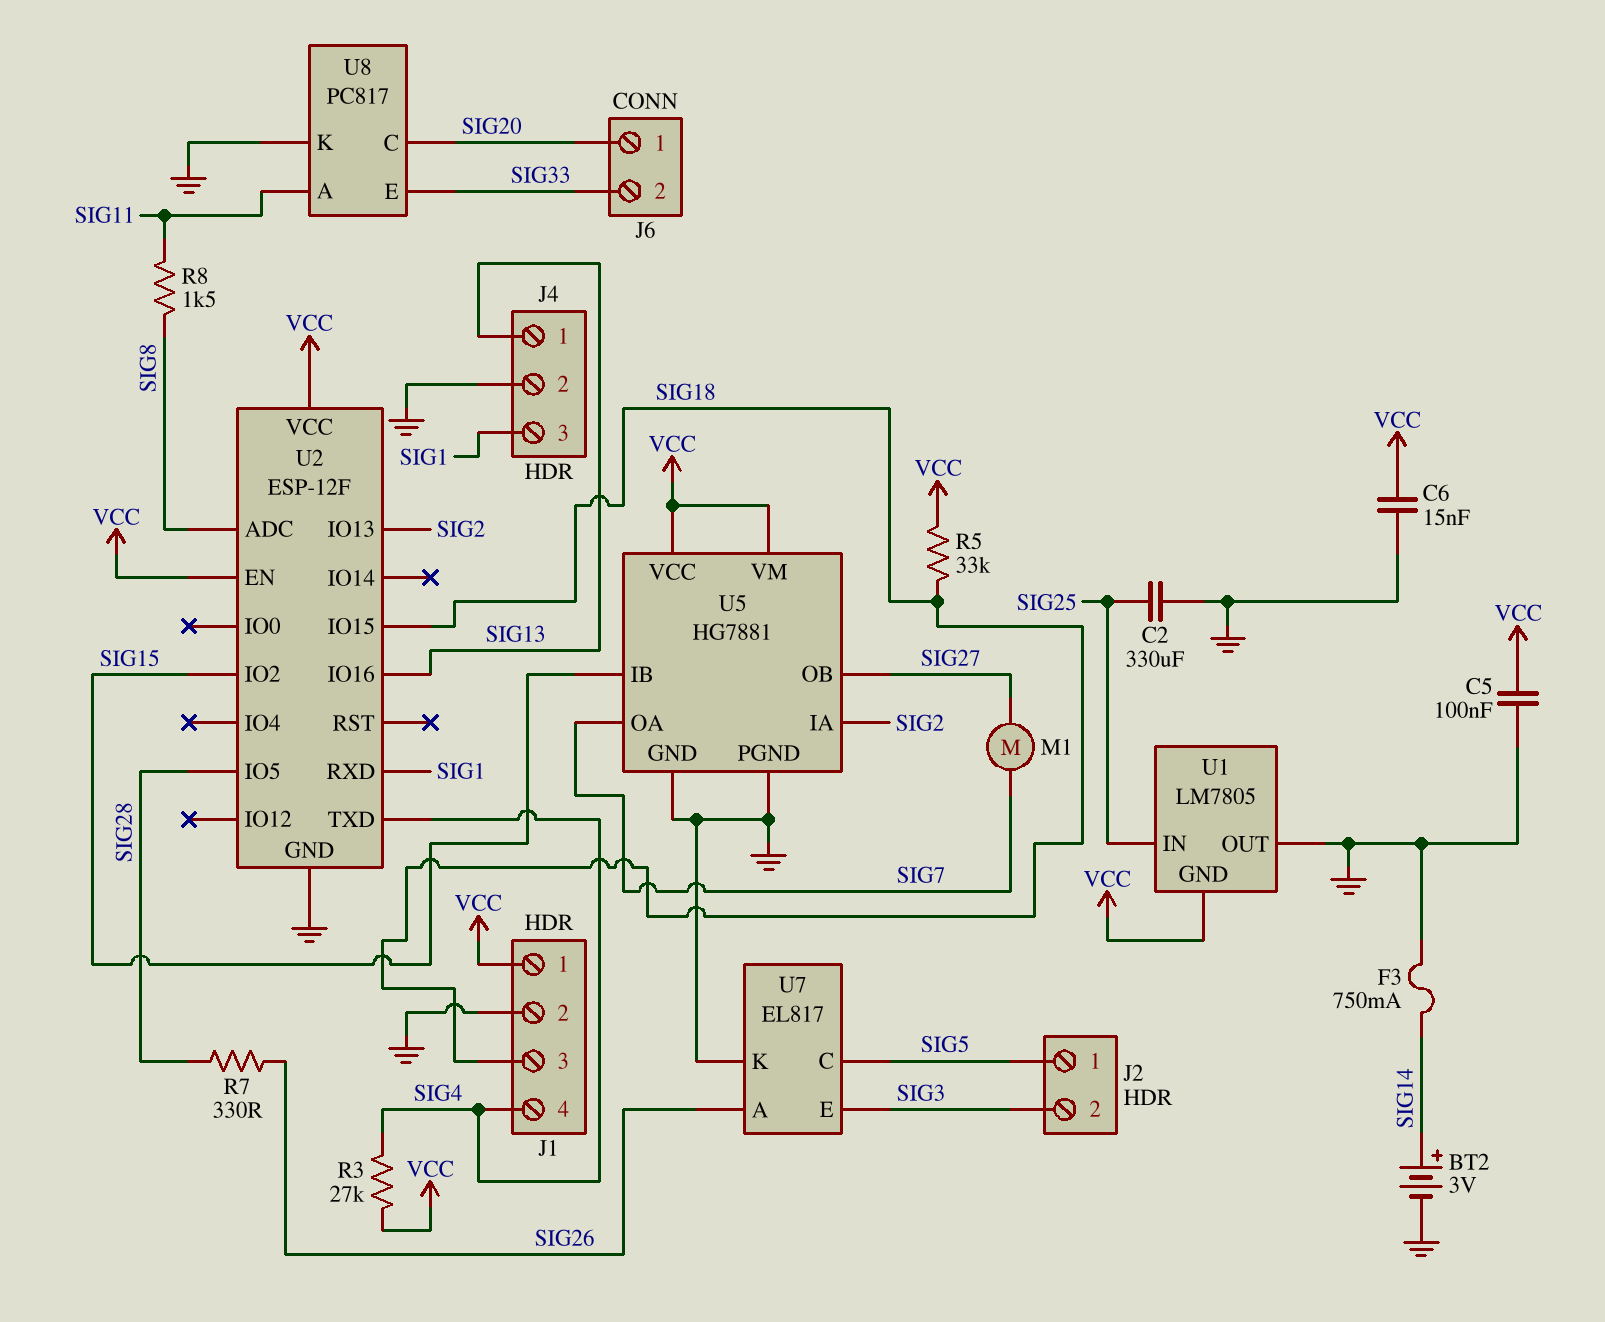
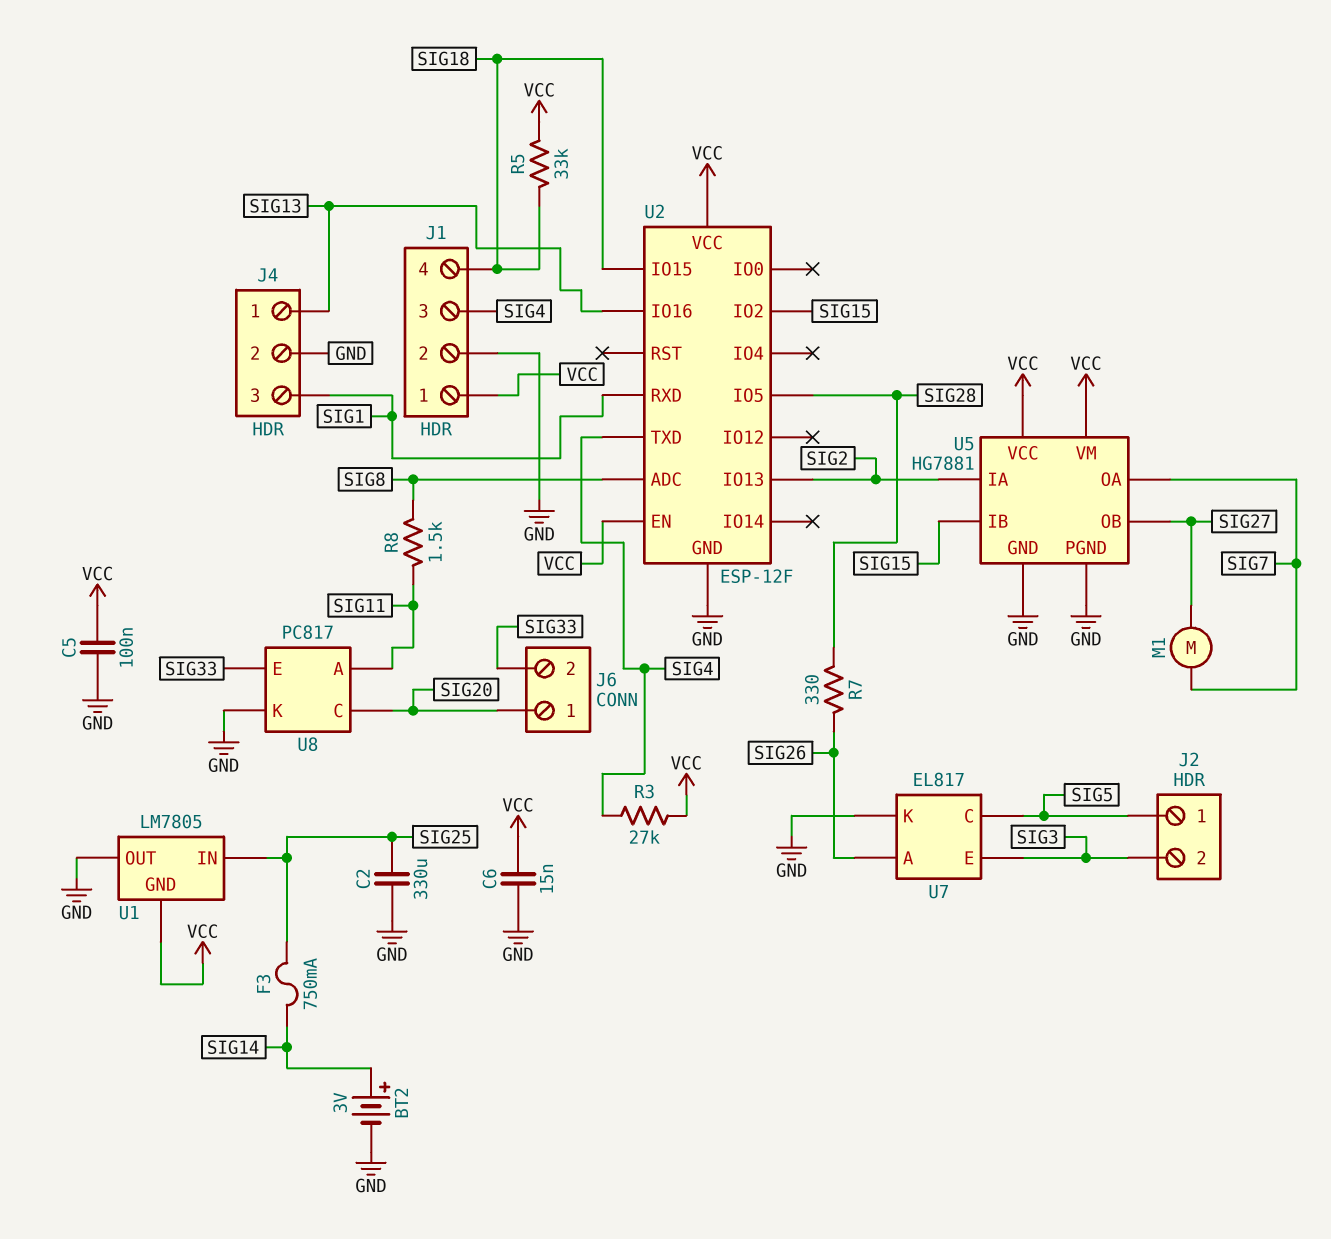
F3: 750mA (GND, SIG14) -> 750mA (SIG14, SIG25)
J1 pin 3: SIG18 -> SIG4
J1 pin 4: SIG4 -> SIG18

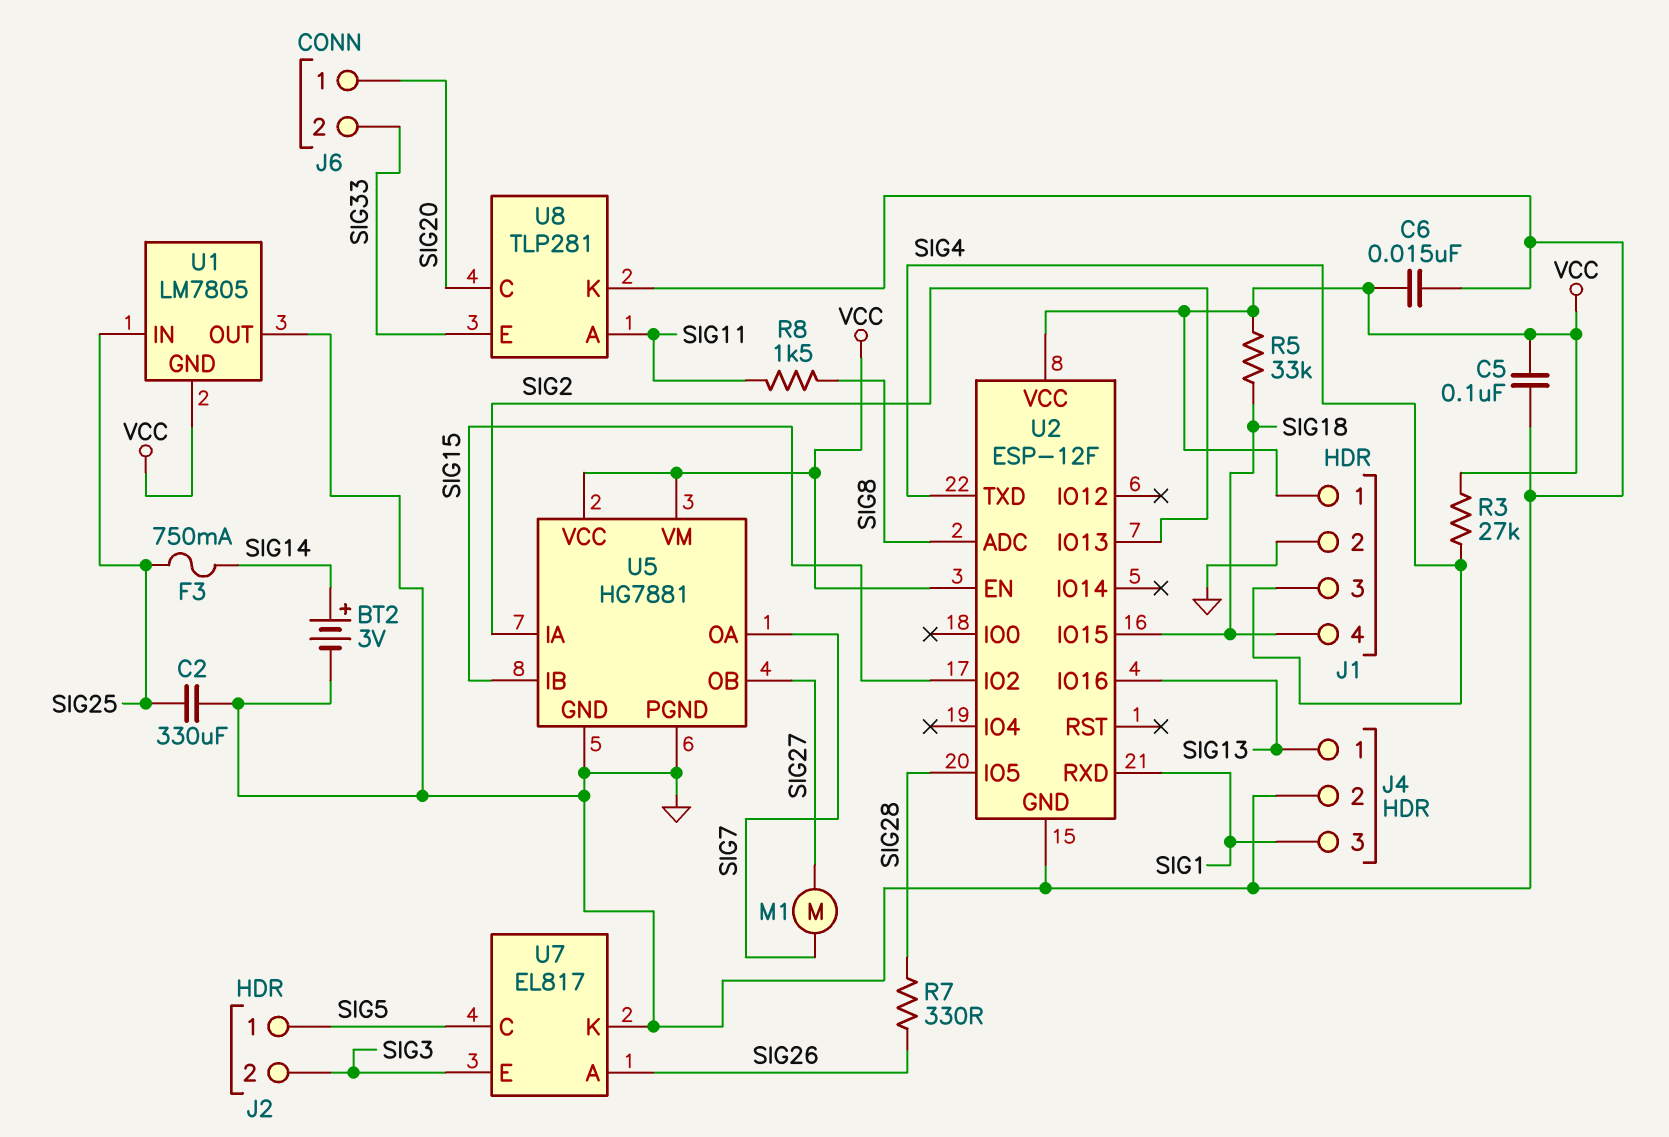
U8: PC817 -> TLP281

